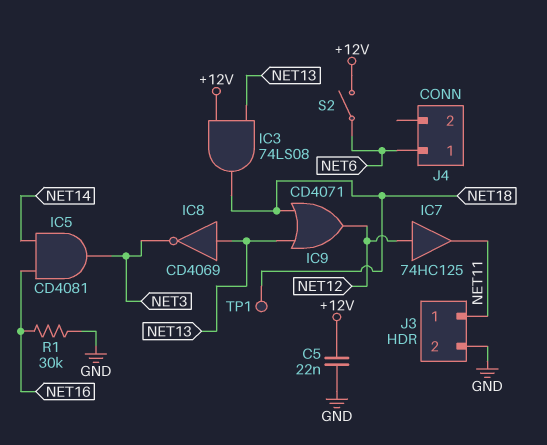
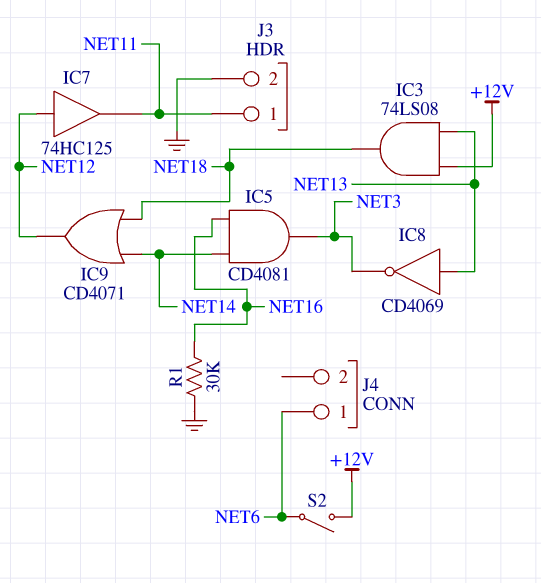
C5: 22nF (+12V, GND) -> none
IC9: OR CD4071 (in NET13, in NET18, out NET12) -> OR CD4071 (in NET14, in NET18, out NET12)
TP1: test point (NET18) -> none

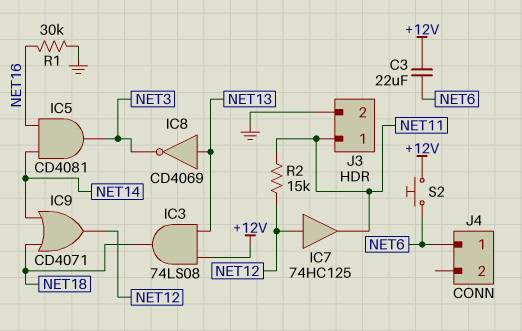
C3: none -> 22uF (+12V, NET6)
R2: none -> 15k (NET11, NET12)
S2: switch (+12V, NET6) -> button (+12V, NET6)

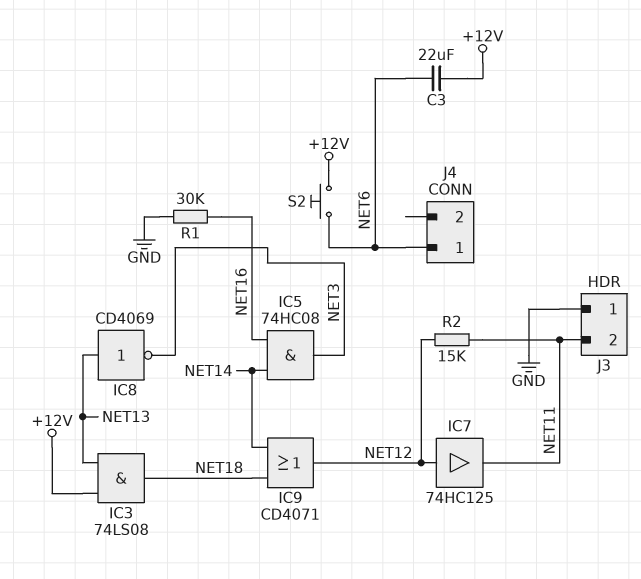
IC5: AND CD4081 (in NET14, in NET16, out NET3) -> AND 74HC08 (in NET14, in NET16, out NET3)
J3 pin 1: NET11 -> GND
J3 pin 2: GND -> NET11

